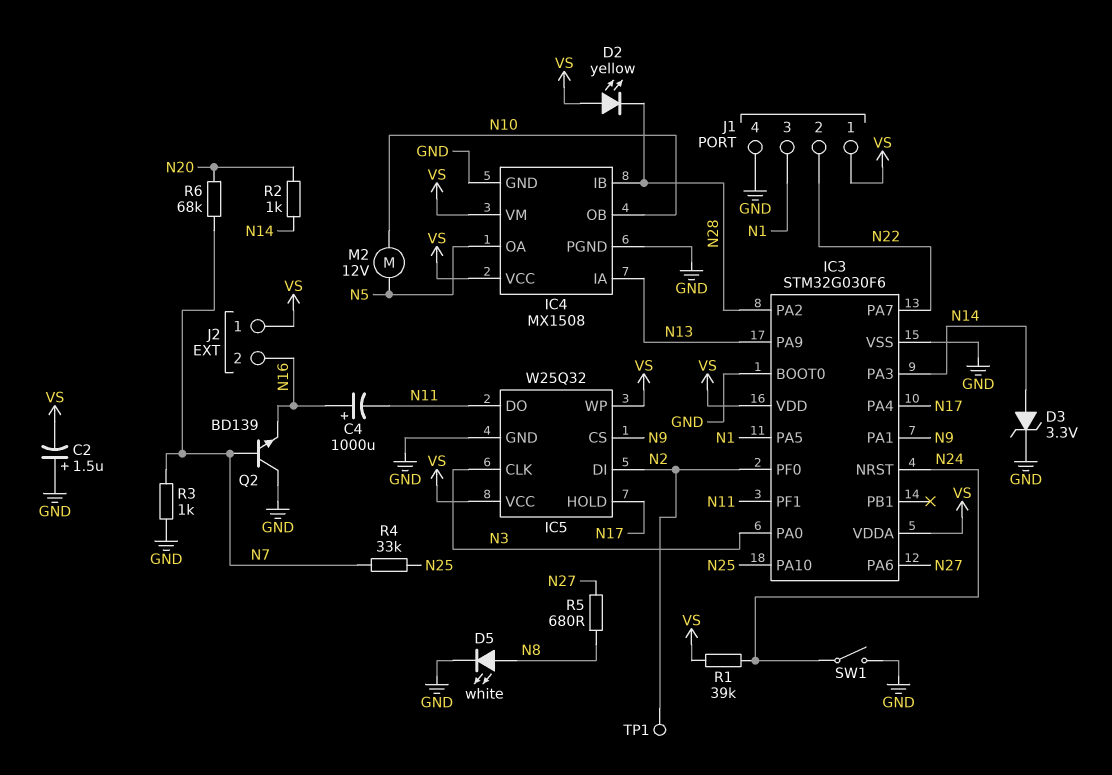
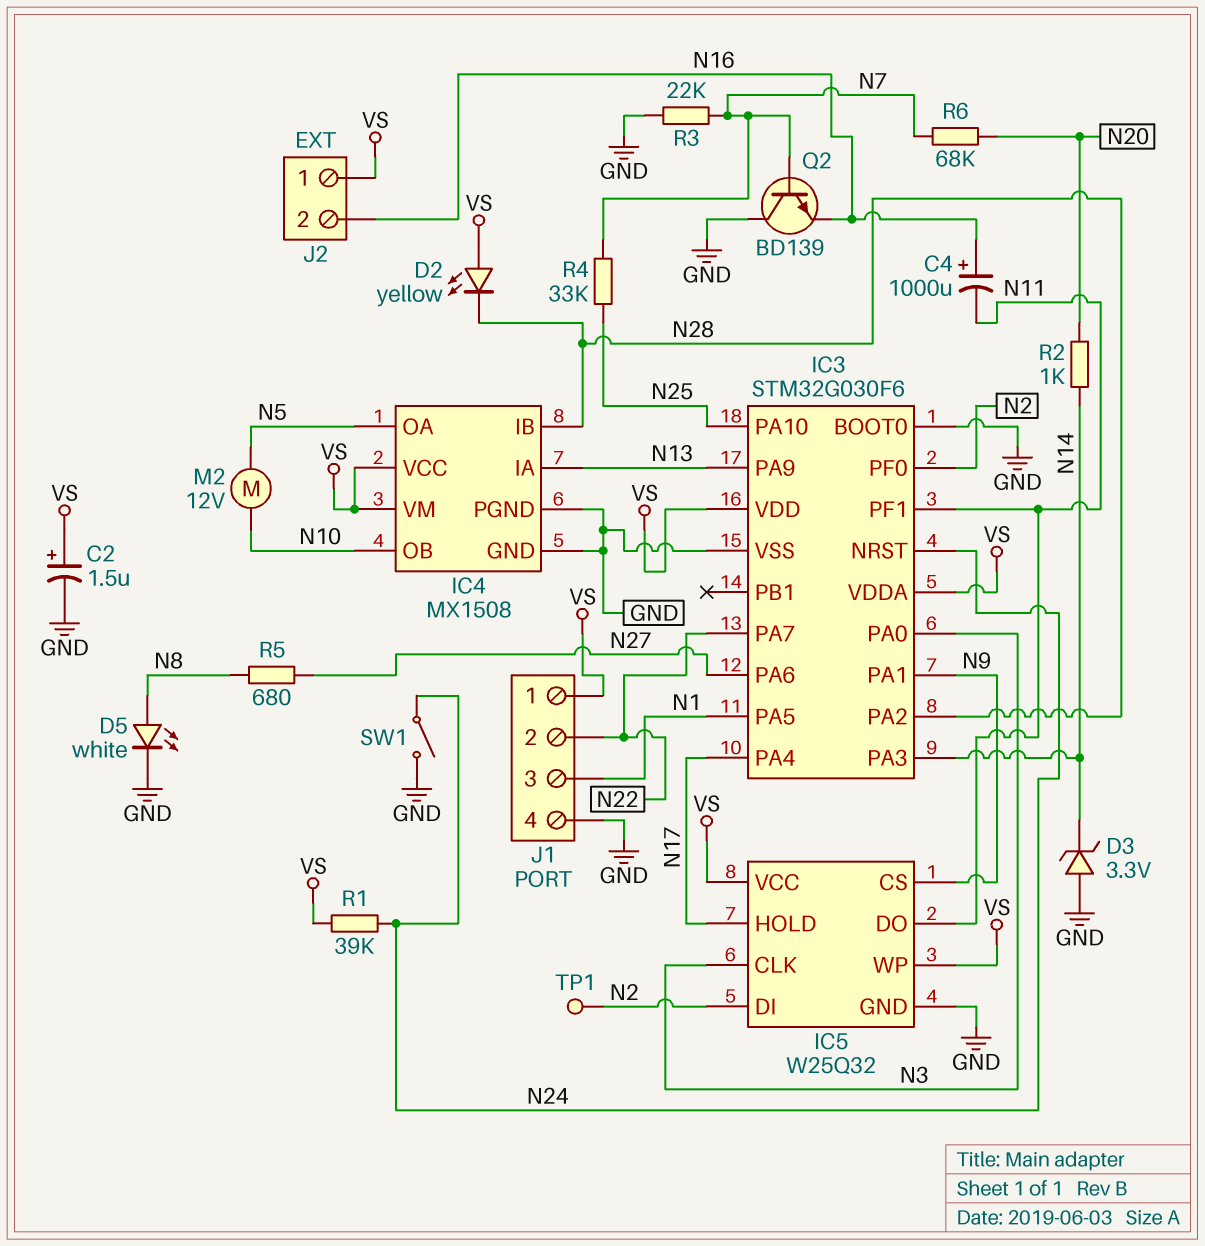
C2: 1.5uF (plus GND, minus VS) -> 1.5uF (plus VS, minus GND)
D3: zener 3.3V (A N14, K GND) -> zener 3.3V (A GND, K N14)
R3: 1k (GND, N7) -> 22k (GND, N7)

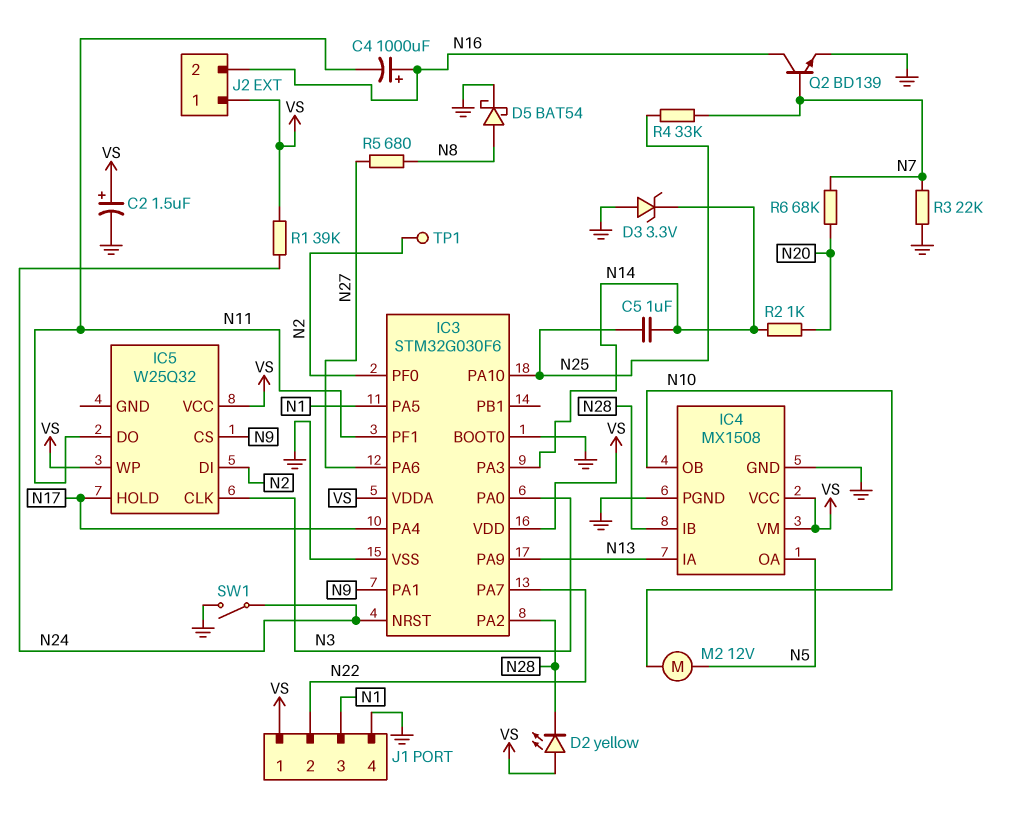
C5: none -> 1uF (N14, N25)
D5: LED white (A N8, K GND) -> schottky BAT54 (A N8, K GND)
IC5 pin GND: GND -> none
Q2: NPN BD139 (B N7, C GND, E N16) -> NPN BD139 (B N7, C N16, E GND)

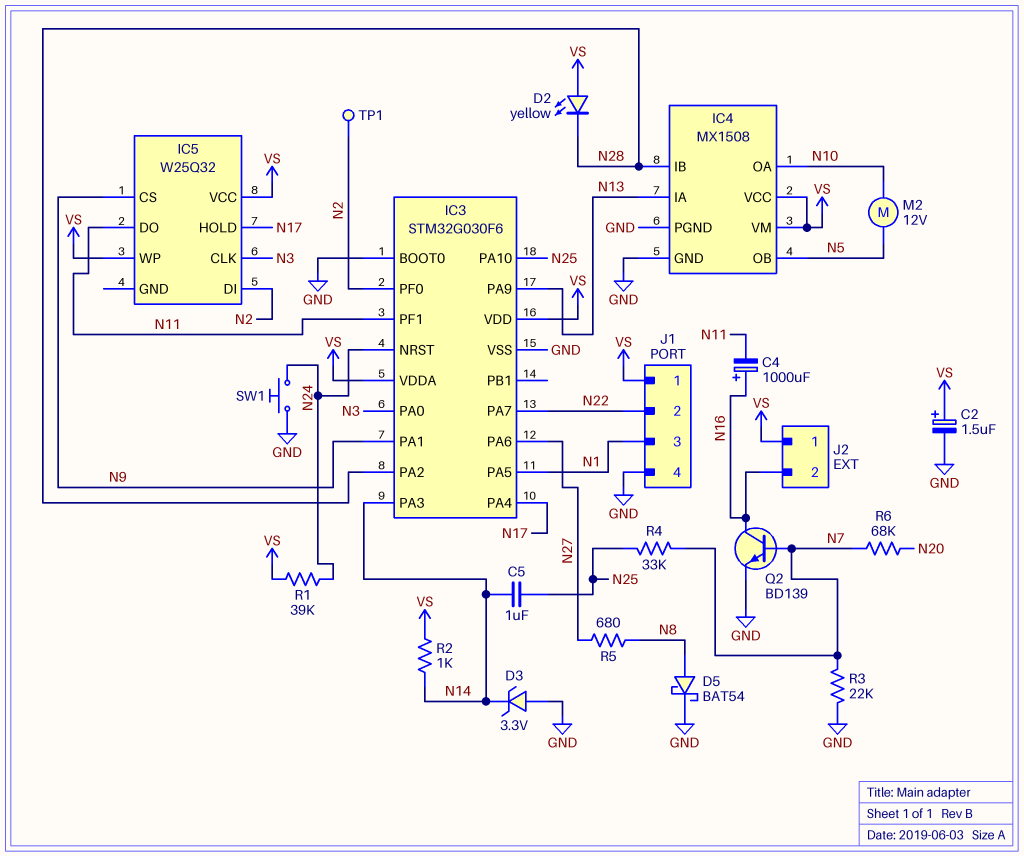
IC4 pin OA: N5 -> N10
IC4 pin OB: N10 -> N5
R2: 1k (N14, N20) -> 1k (N14, VS)
SW1: switch (GND, N24) -> button (GND, N24)

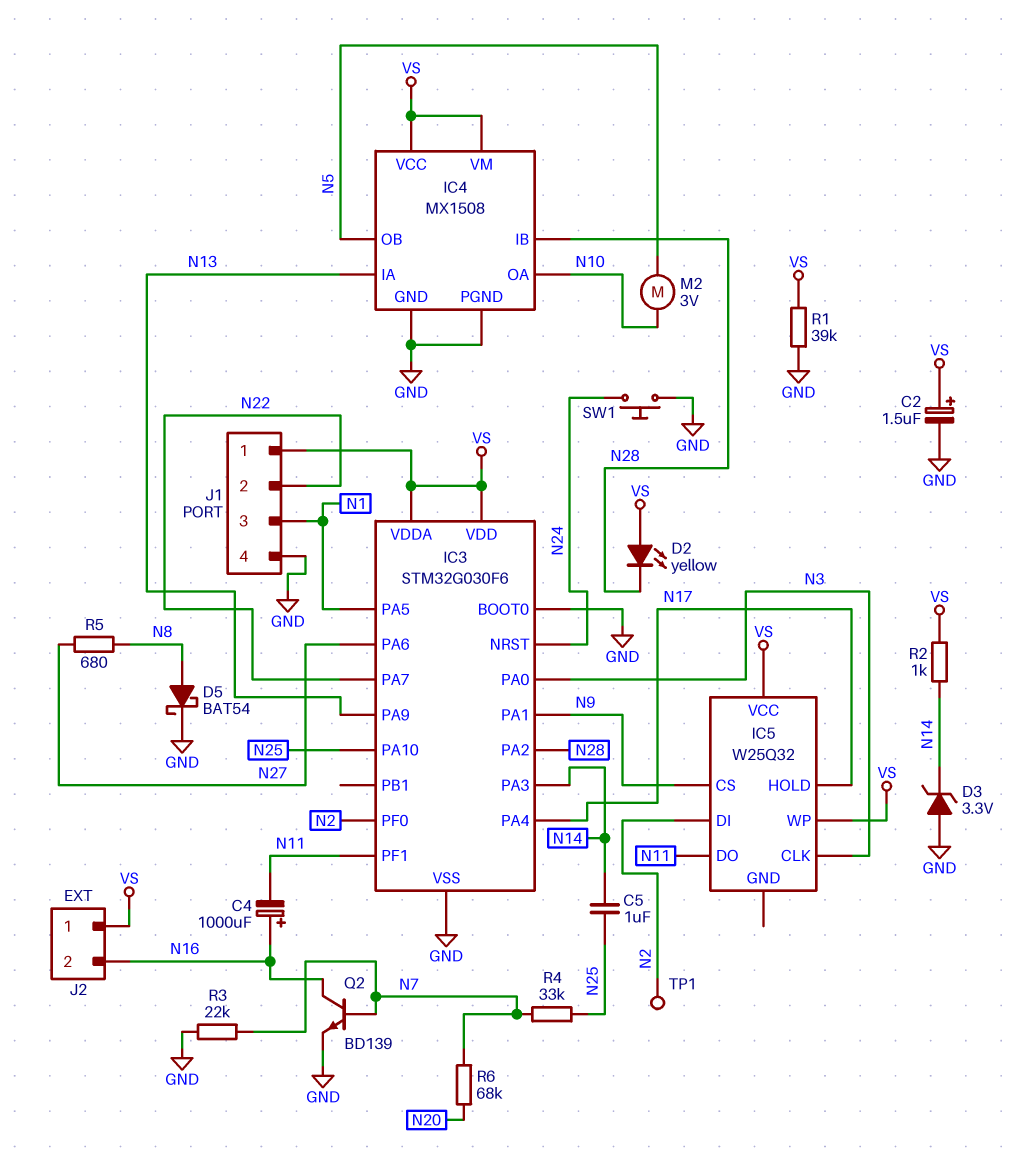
M2: motor 12V (N5, N10) -> motor 3V (N5, N10)
R1: 39k (N24, VS) -> 39k (GND, VS)

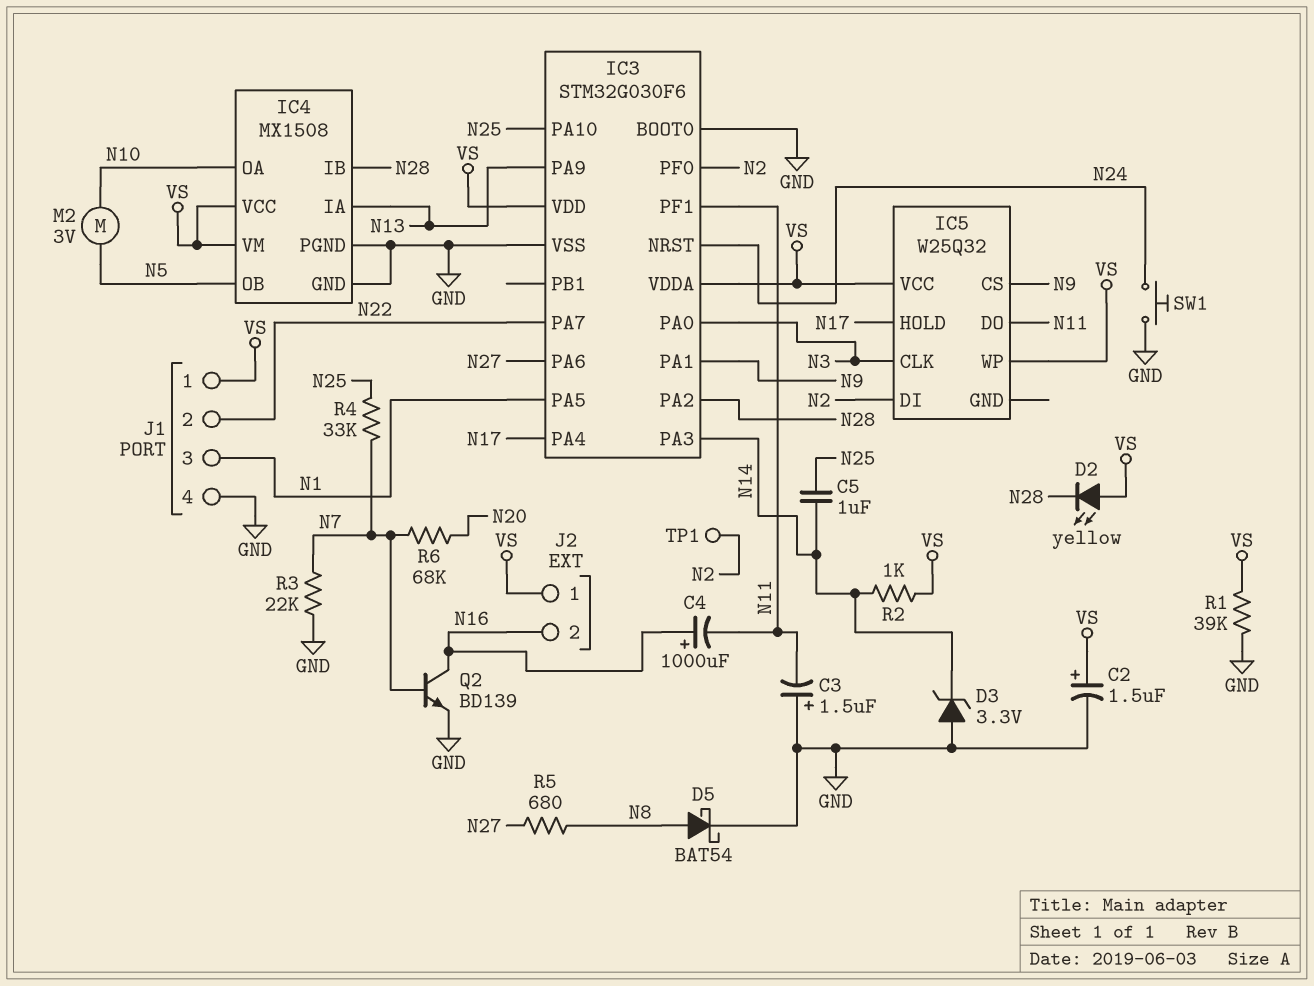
C3: none -> 1.5uF (plus GND, minus N11)

